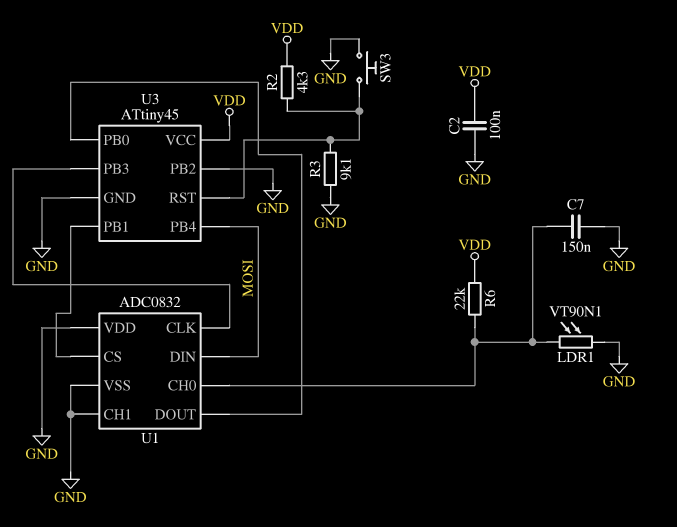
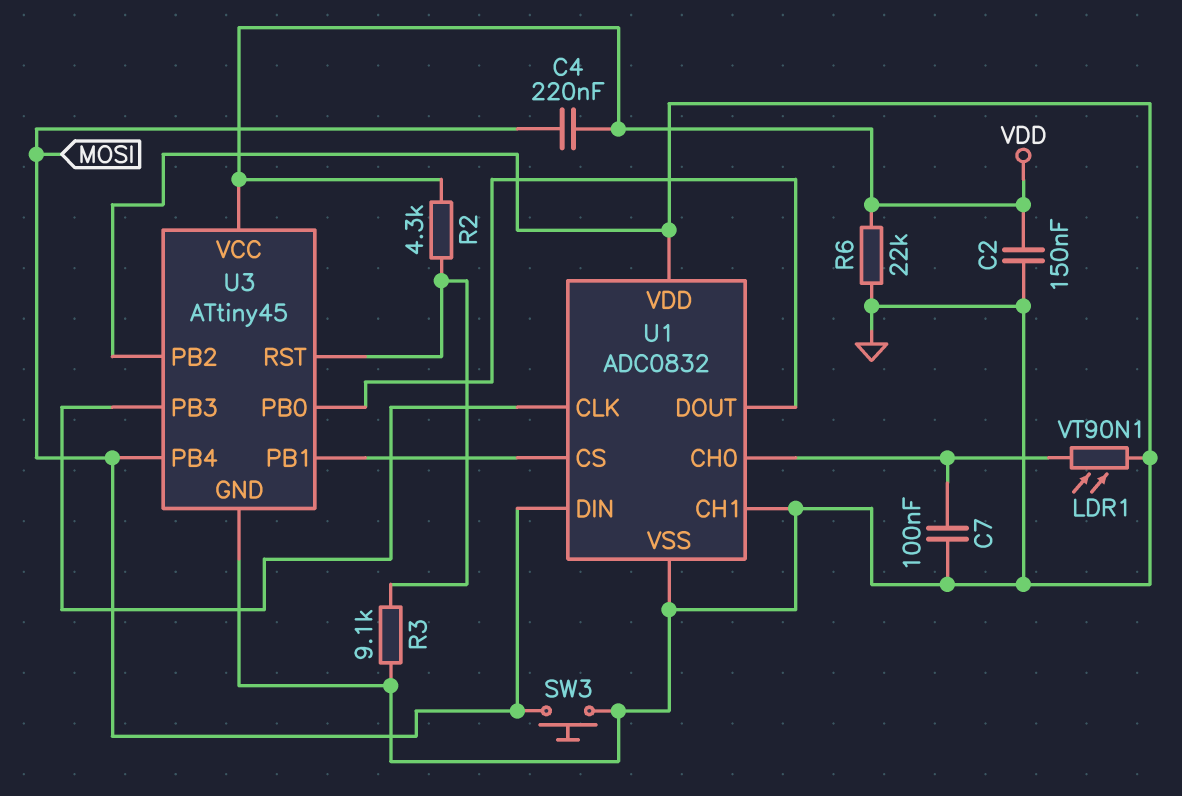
C2: 100nF (GND, VDD) -> 150nF (GND, VDD)
C4: none -> 220nF (MOSI, VDD)
C7: 150nF (GND, U1/CH0) -> 100nF (GND, U1/CH0)
R6: 22k (U1/CH0, VDD) -> 22k (GND, VDD)
SW3: button (GND, U3/RST) -> button (GND, MOSI)

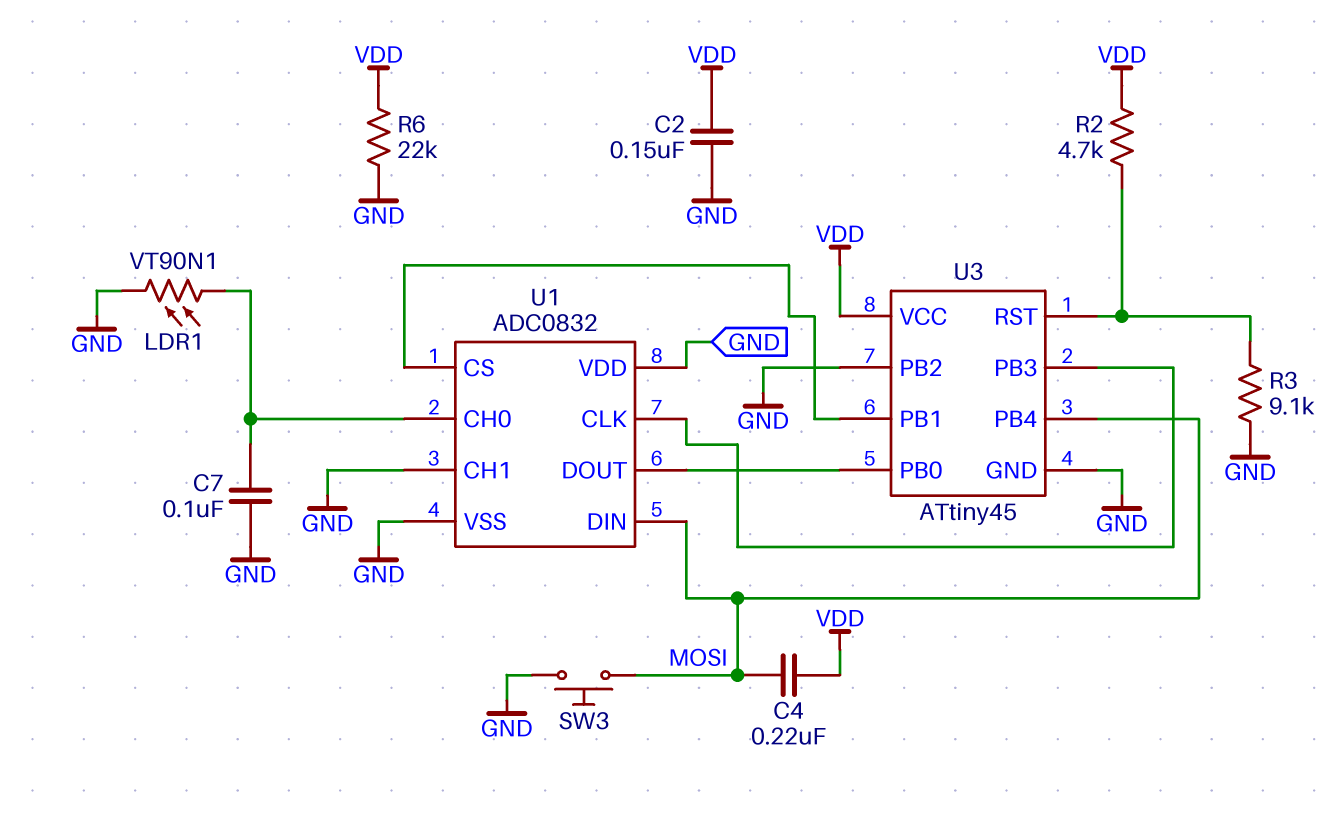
R2: 4.3k (U3/RST, VDD) -> 4.7k (U3/RST, VDD)

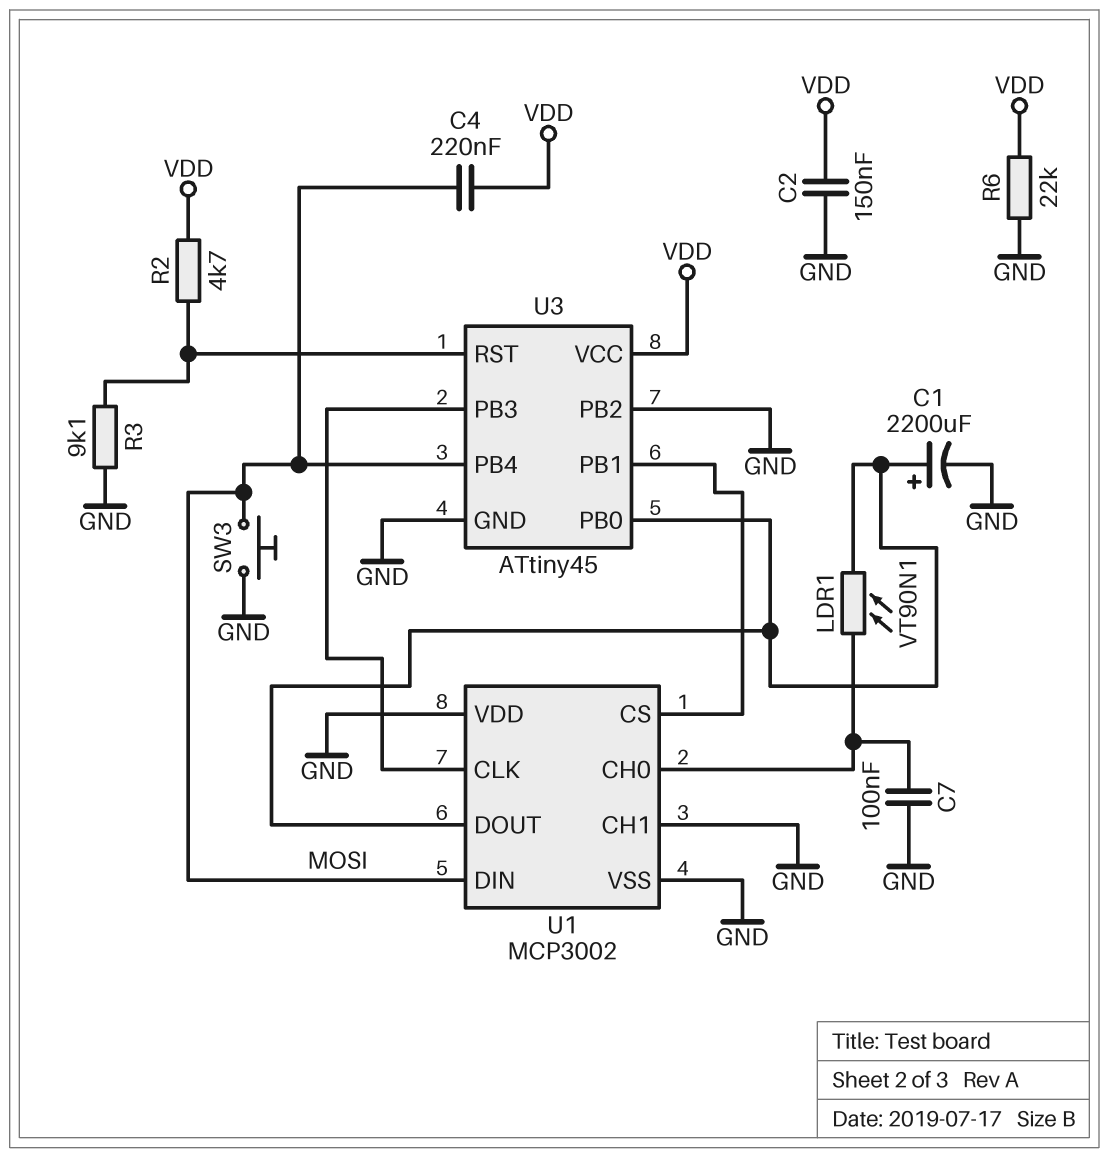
C1: none -> 2200uF (plus U1/DOUT, minus GND)
LDR1: VT90N1 (GND, U1/CH0) -> VT90N1 (U1/CH0, U1/DOUT)
U1: ADC0832 -> MCP3002

